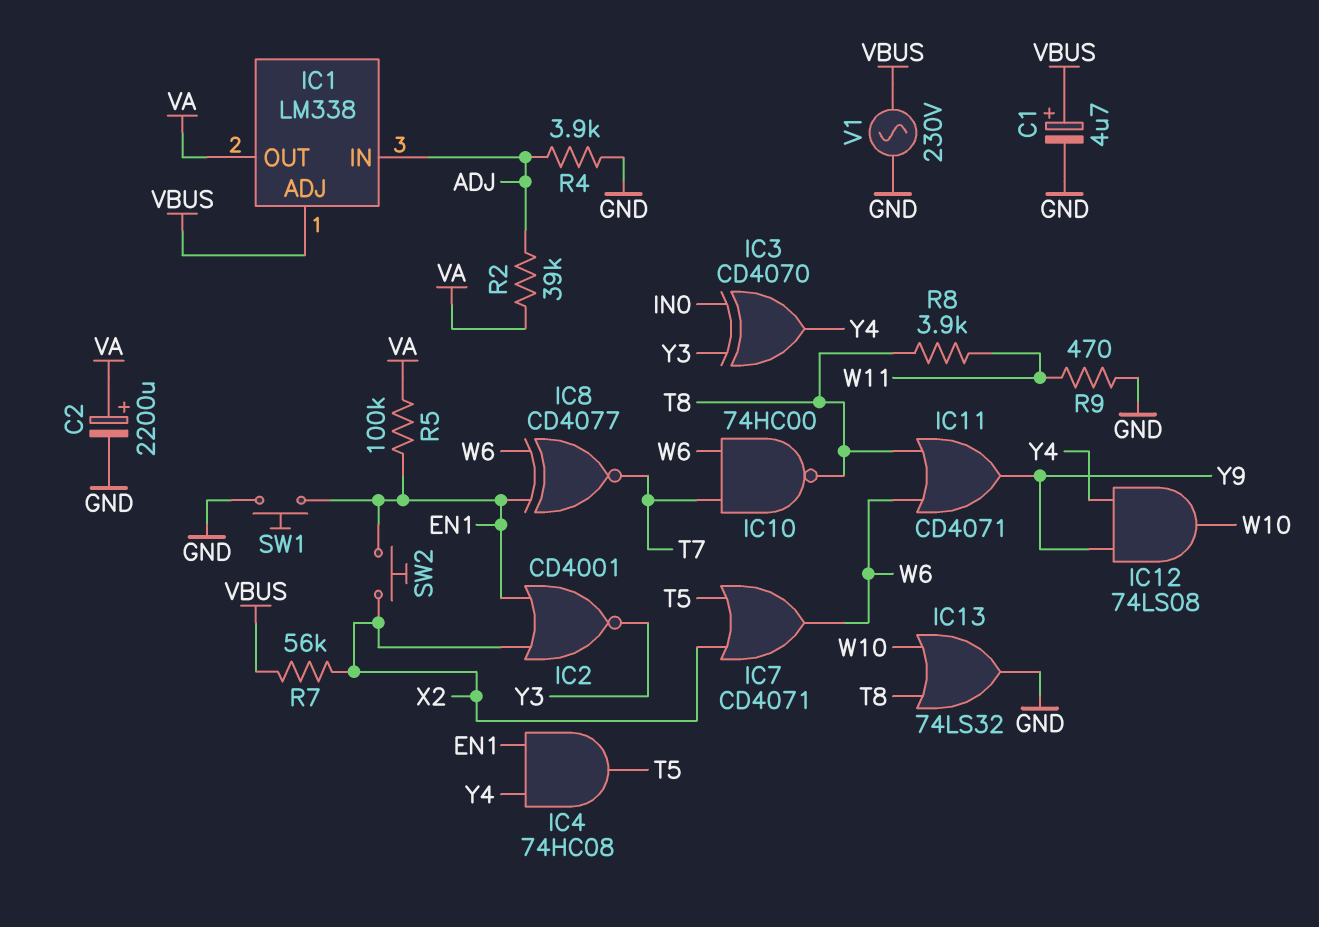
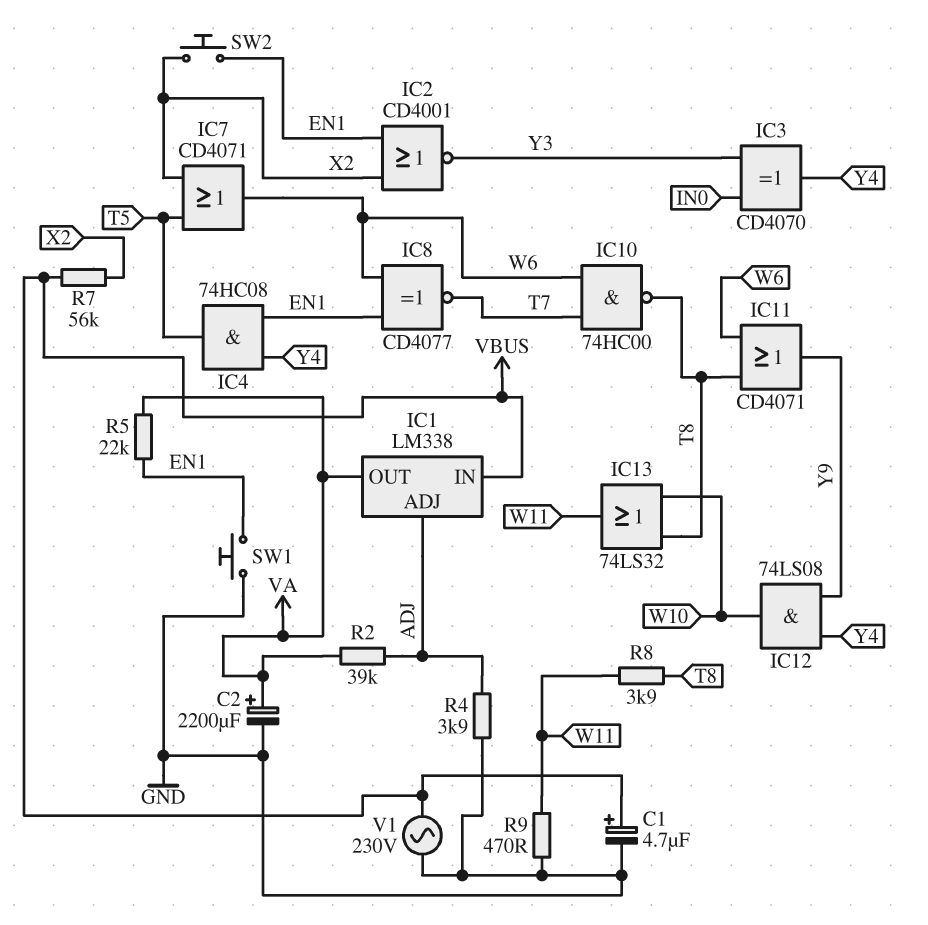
IC1 pin ADJ: VBUS -> ADJ
IC1 pin IN: ADJ -> VBUS
IC13: OR 74LS32 (in T8, in W10, out GND) -> OR 74LS32 (in T8, in W10, out W11)
R5: 100k (EN1, VA) -> 22k (EN1, VA)

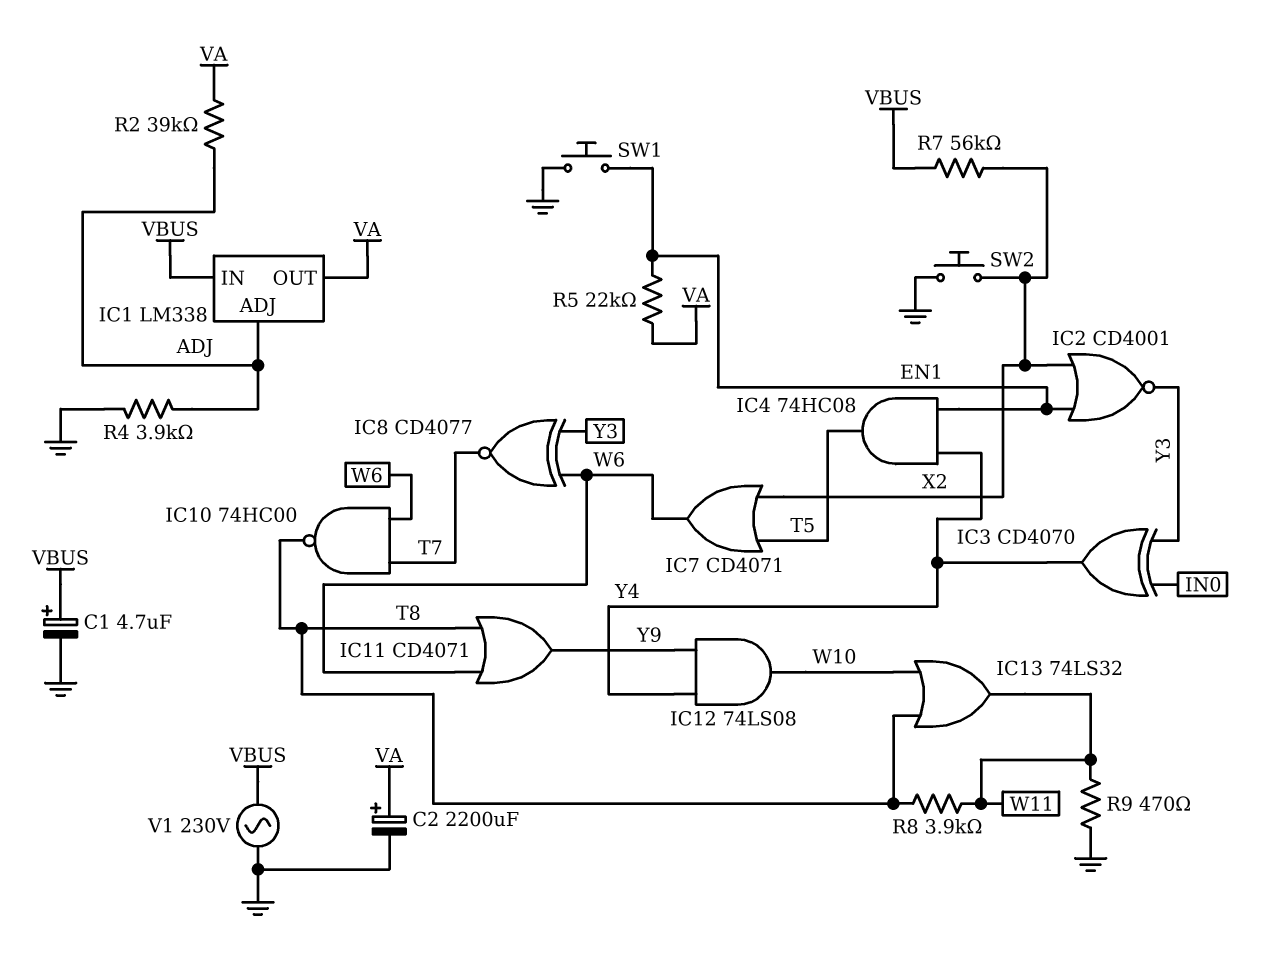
IC8: XNOR CD4077 (in EN1, in W6, out T7) -> XNOR CD4077 (in W6, in Y3, out T7)
SW2: button (EN1, X2) -> button (GND, X2)

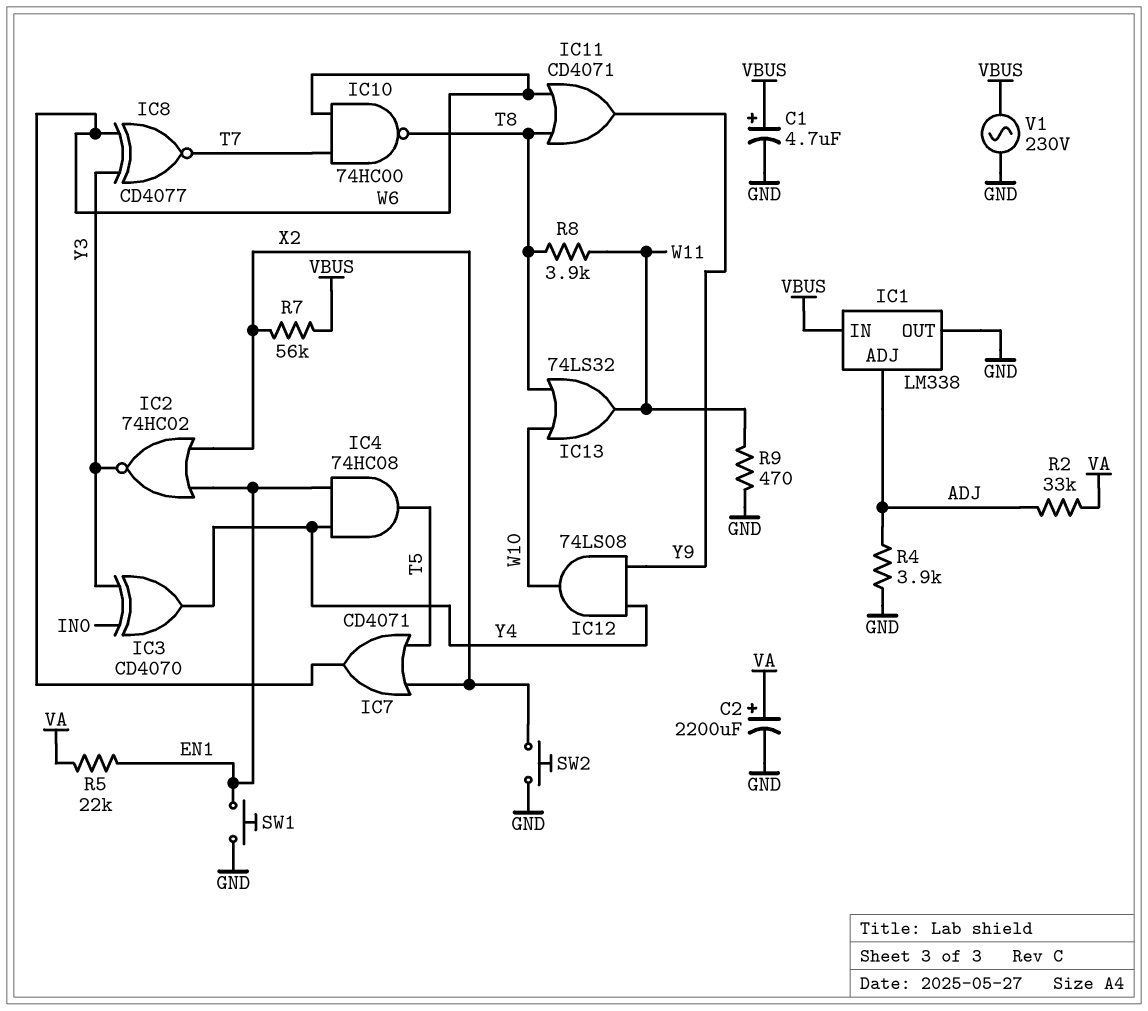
IC1 pin OUT: VA -> GND
IC2: NOR CD4001 (in EN1, in X2, out Y3) -> NOR 74HC02 (in EN1, in X2, out Y3)
R2: 39k (ADJ, VA) -> 33k (ADJ, VA)

